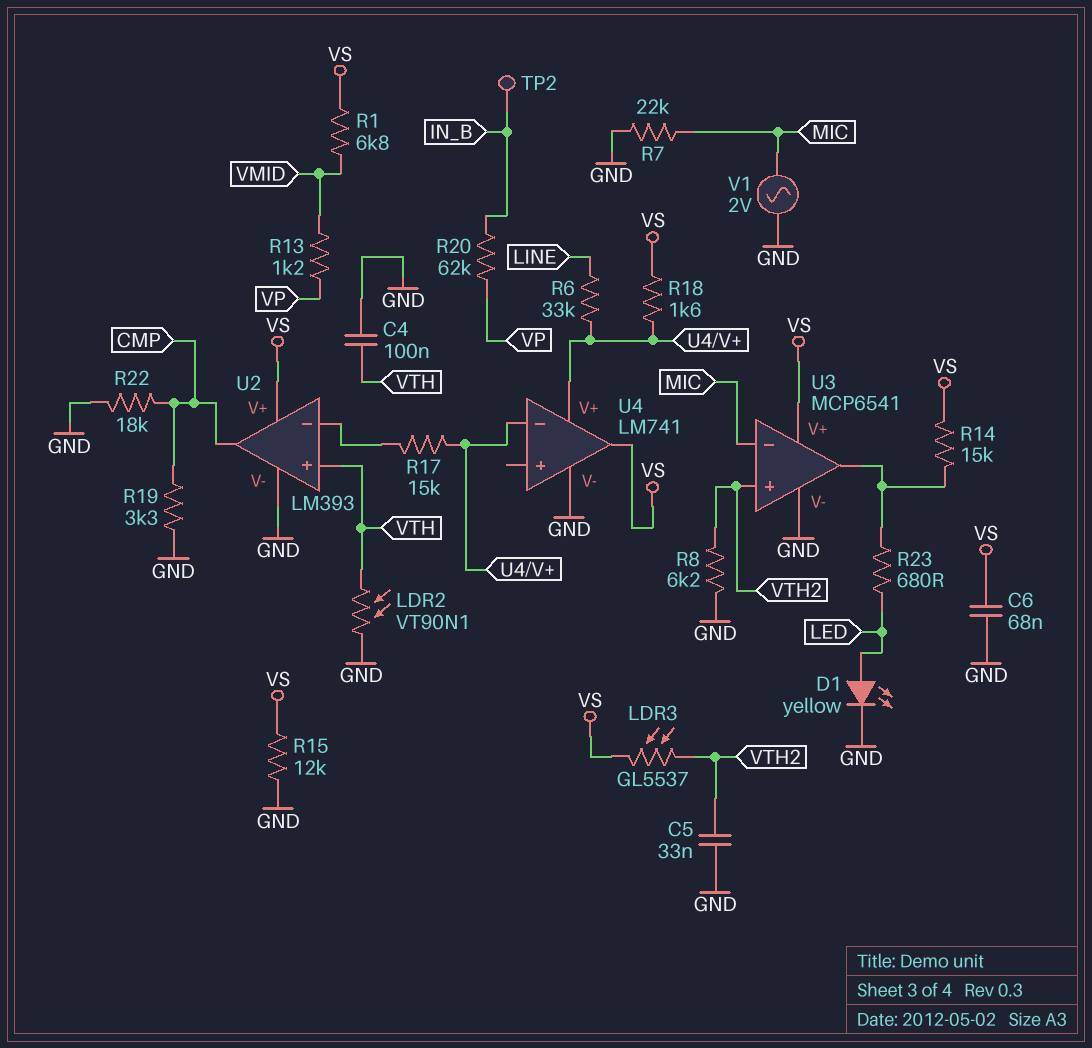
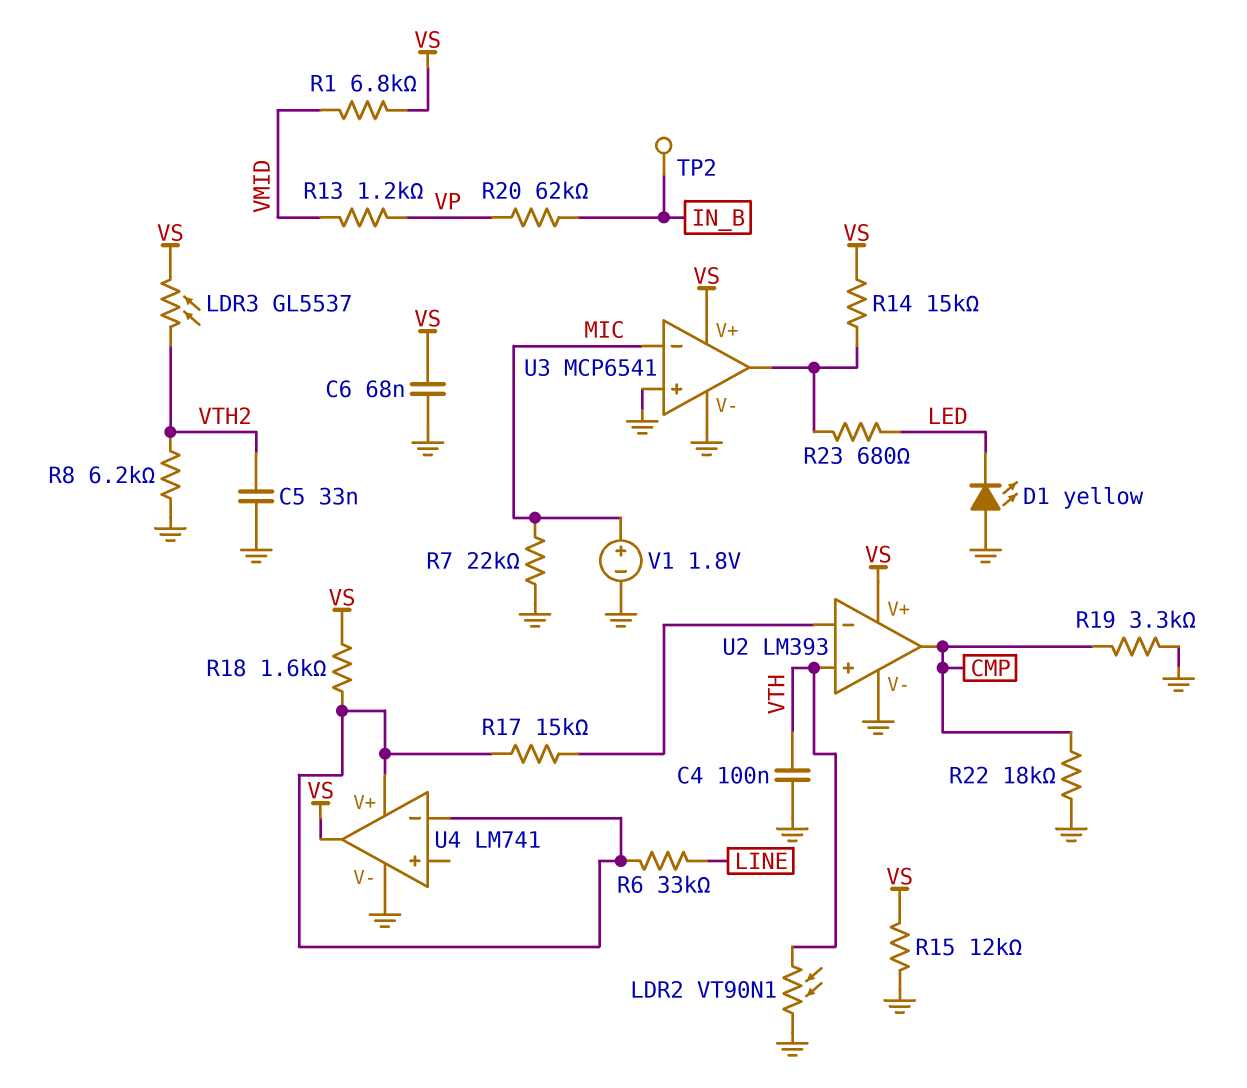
D1: LED yellow (A LED, K GND) -> LED yellow (A GND, K LED)
U3 pin in+: VTH2 -> GND
V1: AC 2V (GND, MIC) -> 1.8V (plus MIC, minus GND)

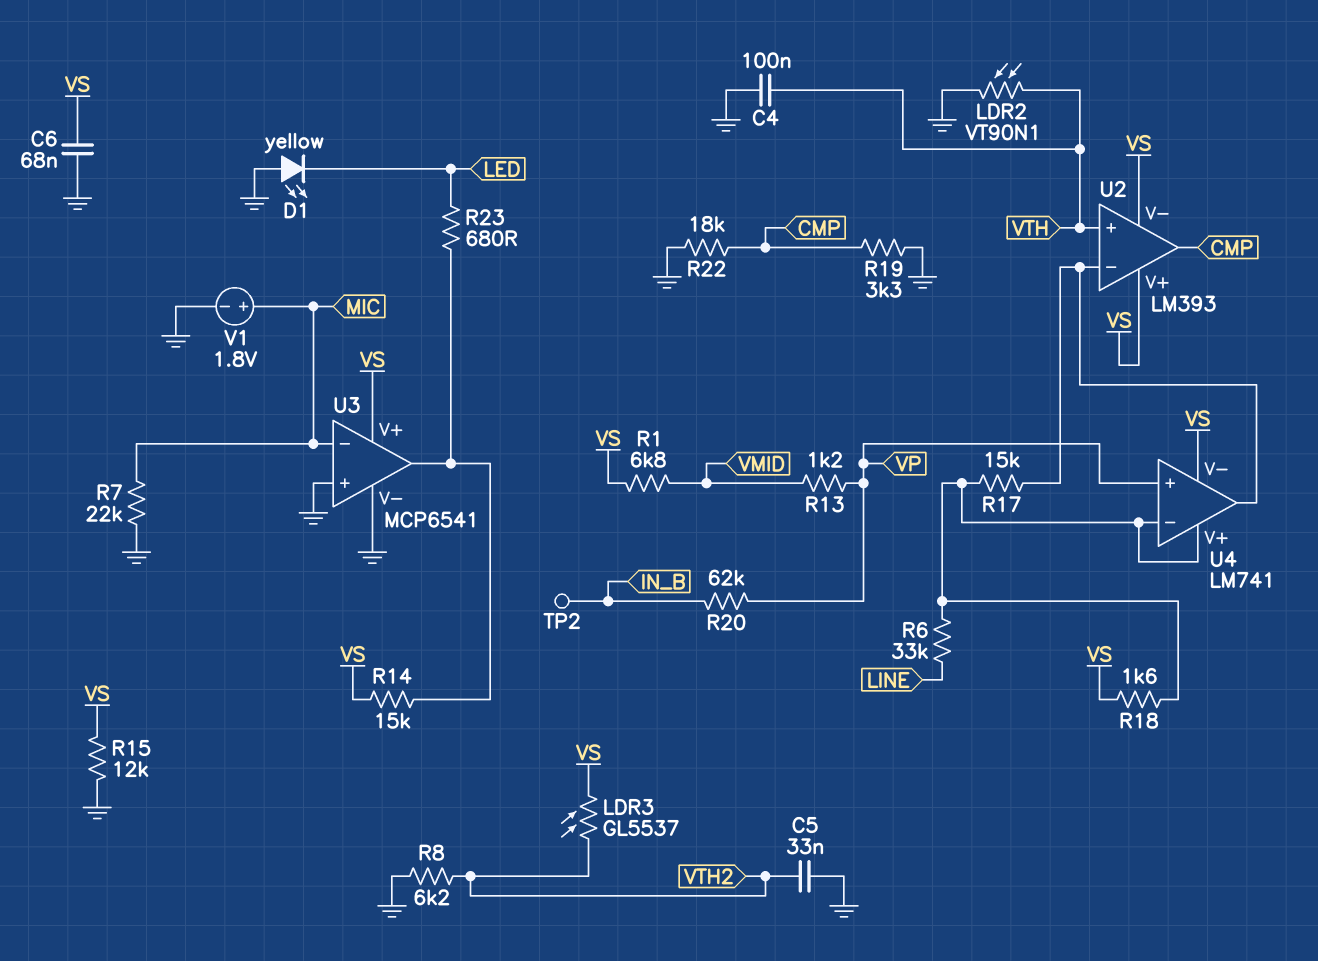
U2 pin V-: GND -> VS
U4 pin V-: GND -> VS
U4 pin in+: none -> VP
U4 pin out: VS -> U2/in-

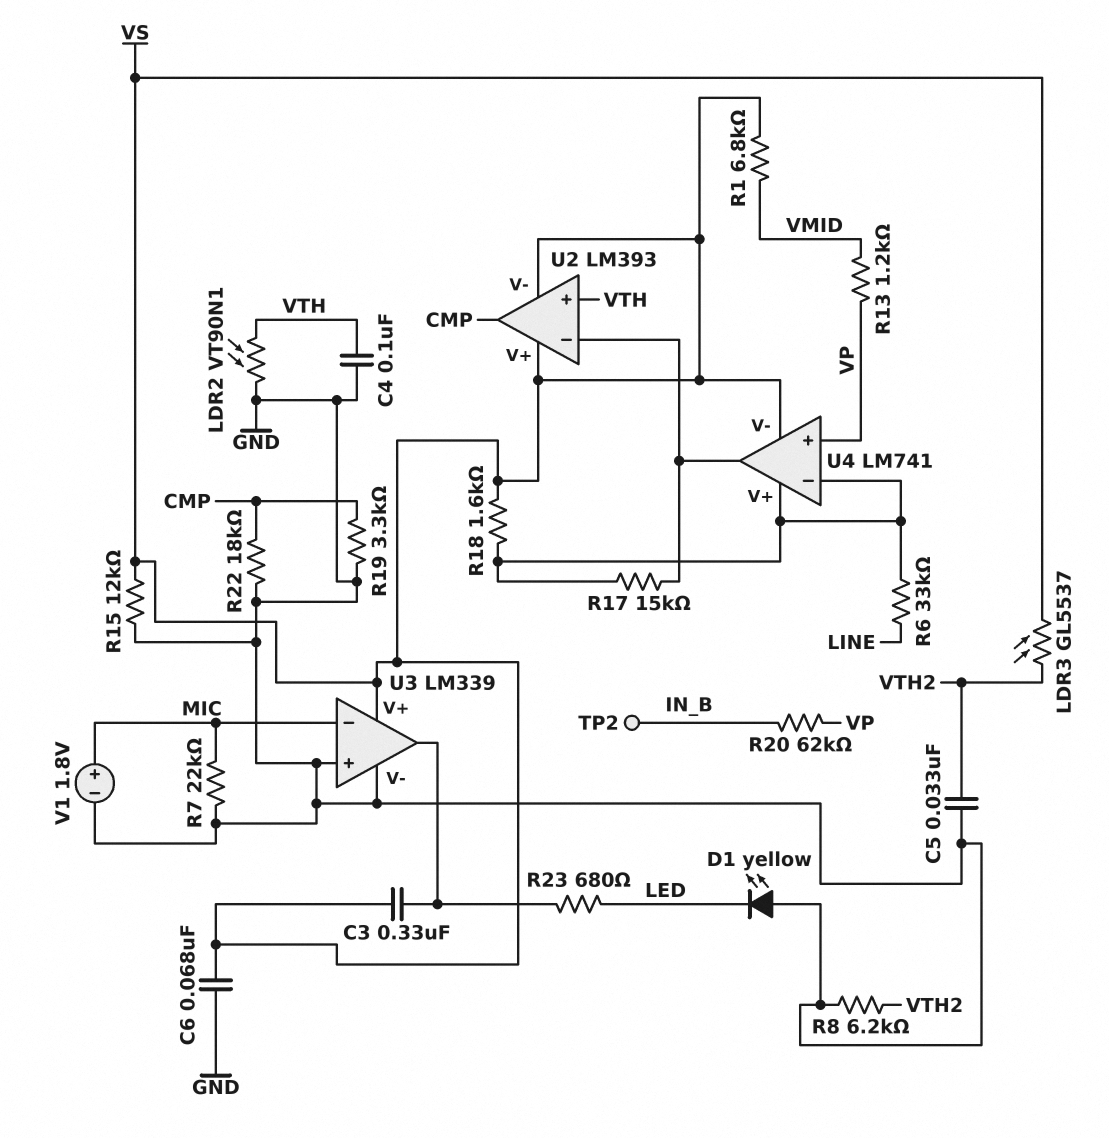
C3: none -> 330nF (U3/out, VS)
R14: 15k (U3/out, VS) -> none
U3: MCP6541 -> LM339

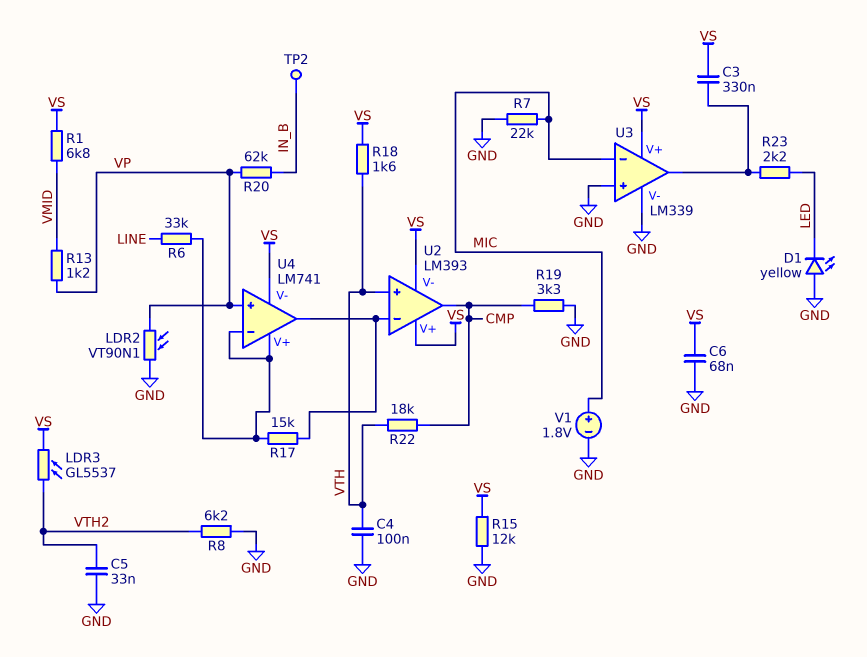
LDR2: VT90N1 (GND, VTH) -> VT90N1 (GND, VP)
R18: 1.6k (U4/V+, VS) -> 1.6k (VS, VTH)
R22: 18k (CMP, GND) -> 18k (CMP, VTH)
R23: 680 (LED, U3/out) -> 2.2k (LED, U3/out)

